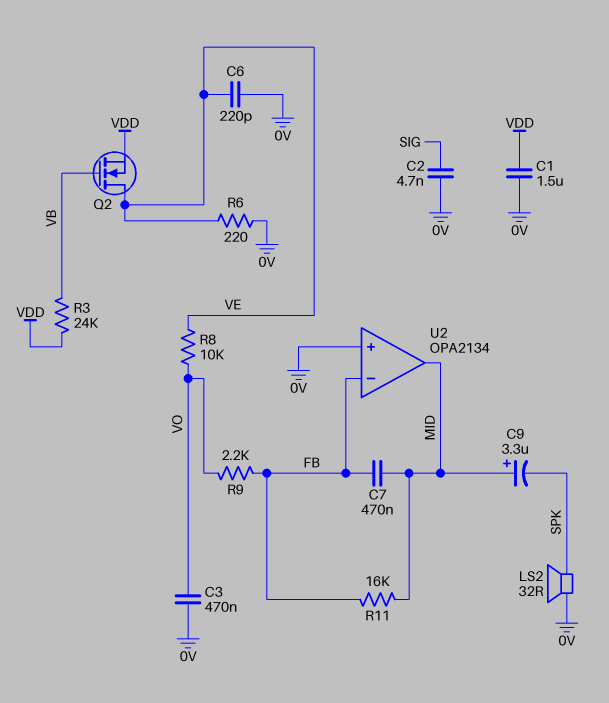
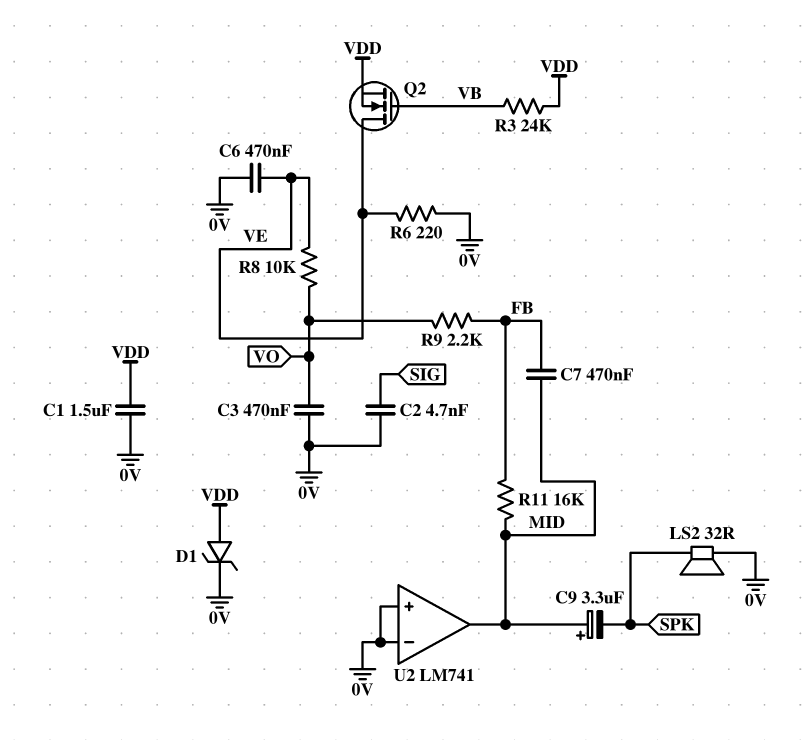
C6: 220pF (0V, VE) -> 470nF (0V, VE)
D1: none -> zener (A VDD, K 0V)
U2: OPA2134 -> LM741
U2 pin in-: FB -> 0V

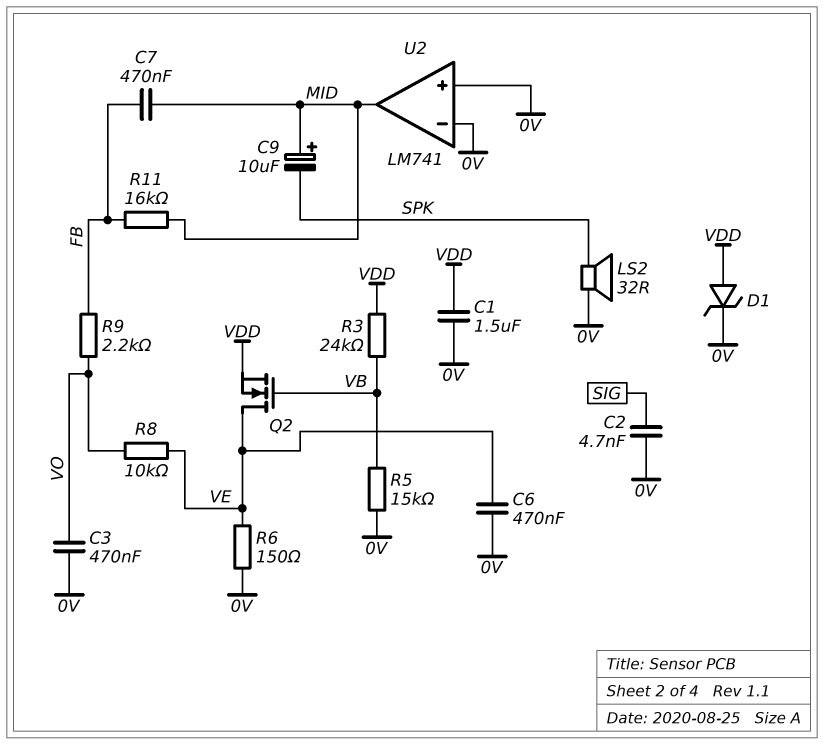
C9: 3.3uF (plus MID, minus SPK) -> 10uF (plus MID, minus SPK)
R5: none -> 15k (0V, VB)
R6: 220 (0V, VE) -> 150 (0V, VE)

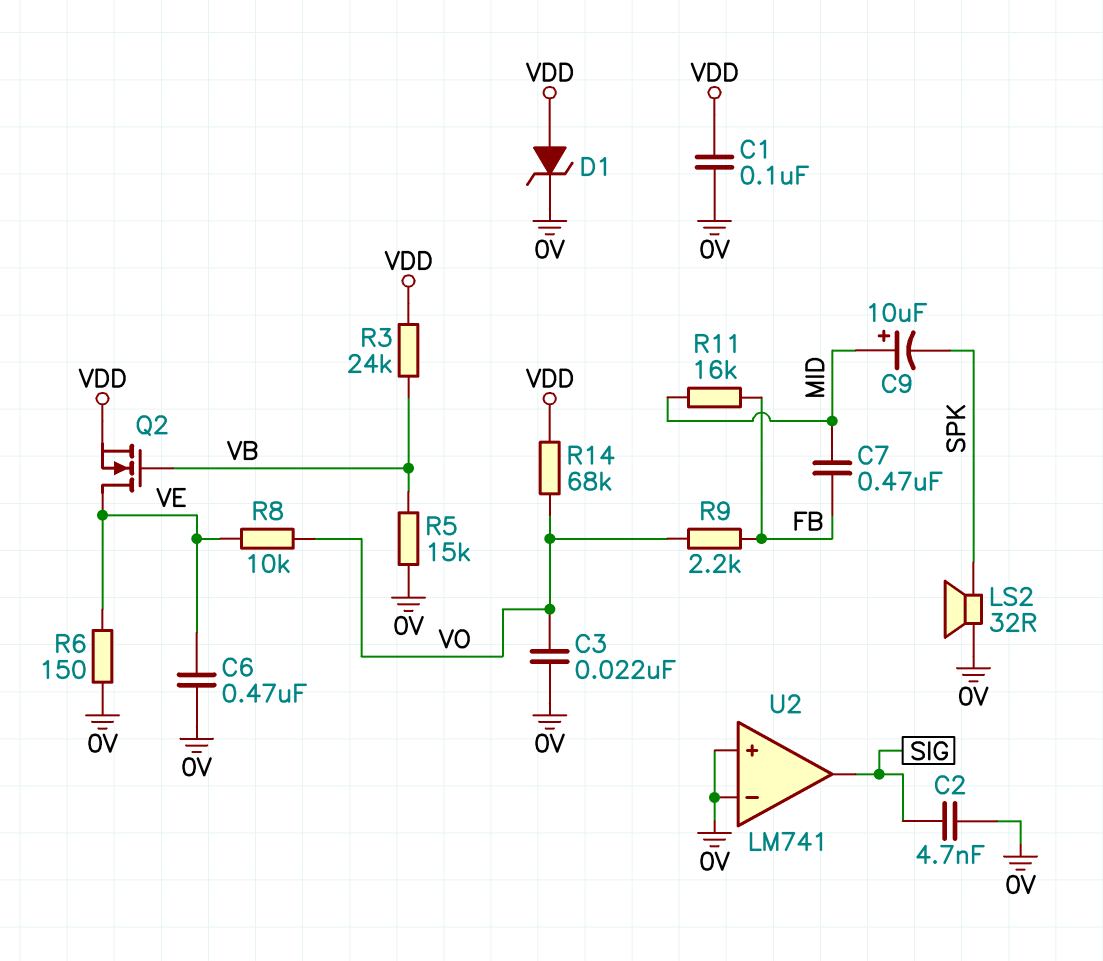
C1: 1.5uF (0V, VDD) -> 100nF (0V, VDD)
C3: 470nF (0V, VO) -> 22nF (0V, VO)
R14: none -> 68k (VDD, VO)
U2 pin out: MID -> SIG

